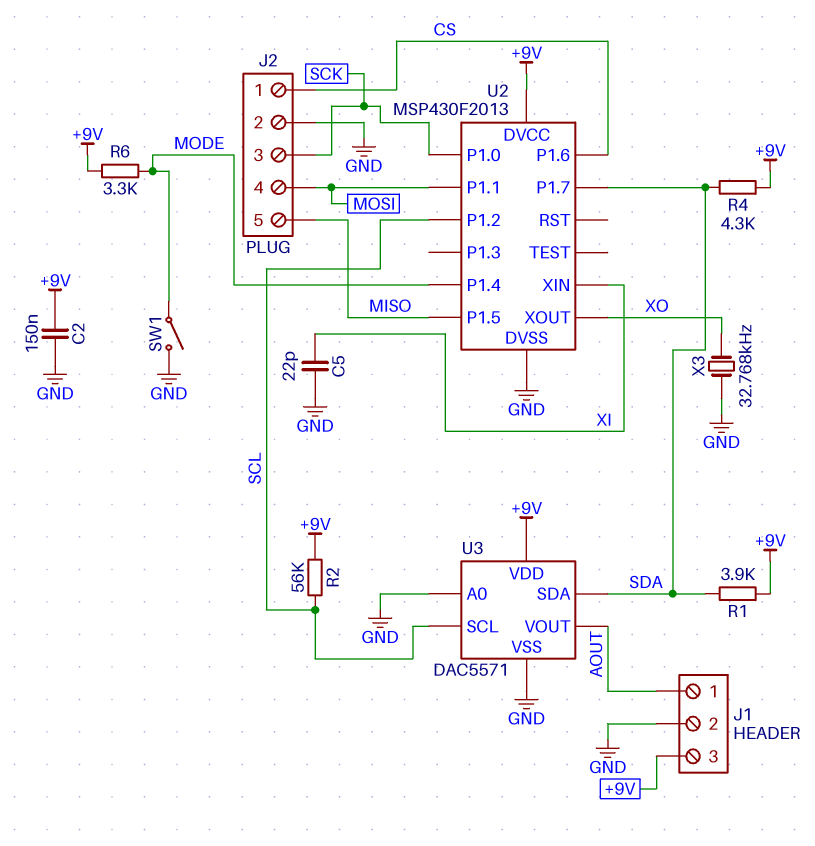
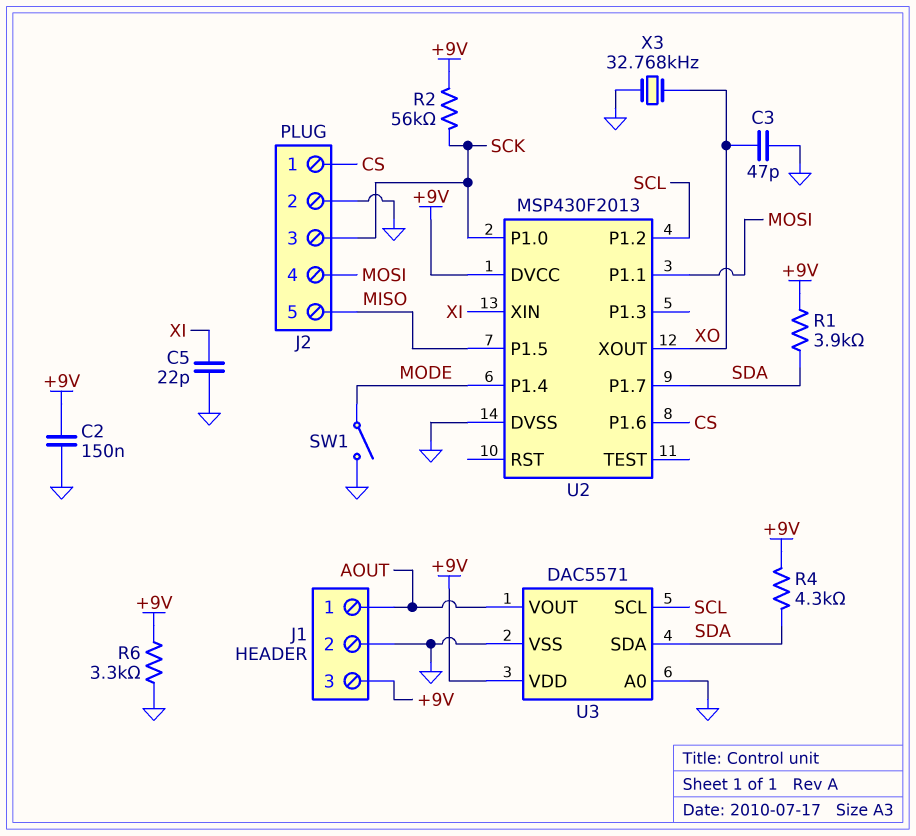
C3: none -> 47pF (GND, XO)
R2: 56k (+9V, SCL) -> 56k (+9V, SCK)
R6: 3.3k (+9V, MODE) -> 3.3k (+9V, GND)

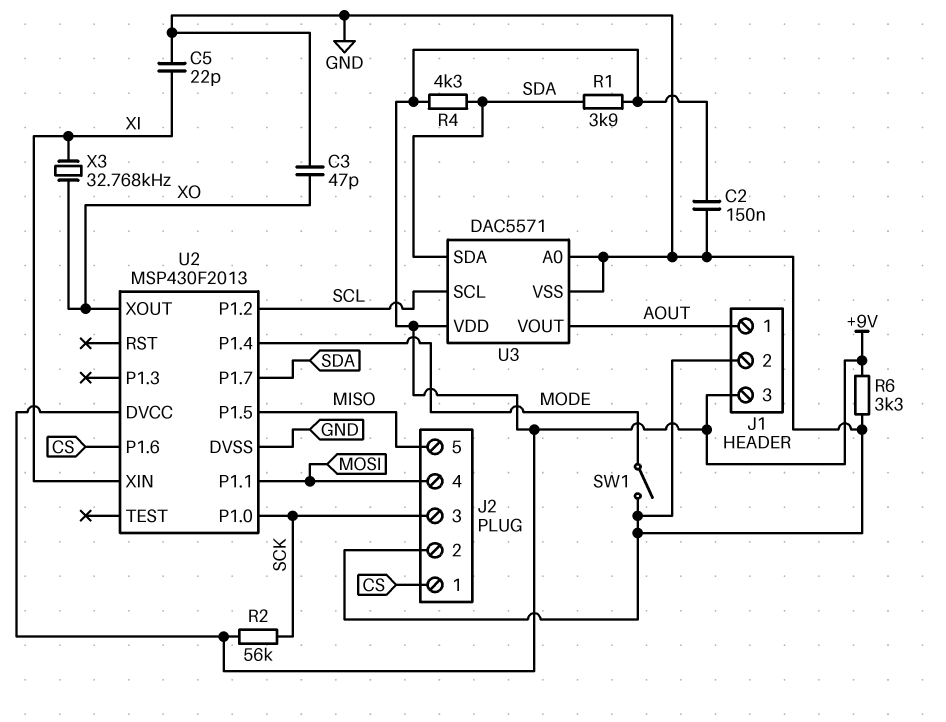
X3: 32.768kHz (GND, XO) -> 32.768kHz (XI, XO)

